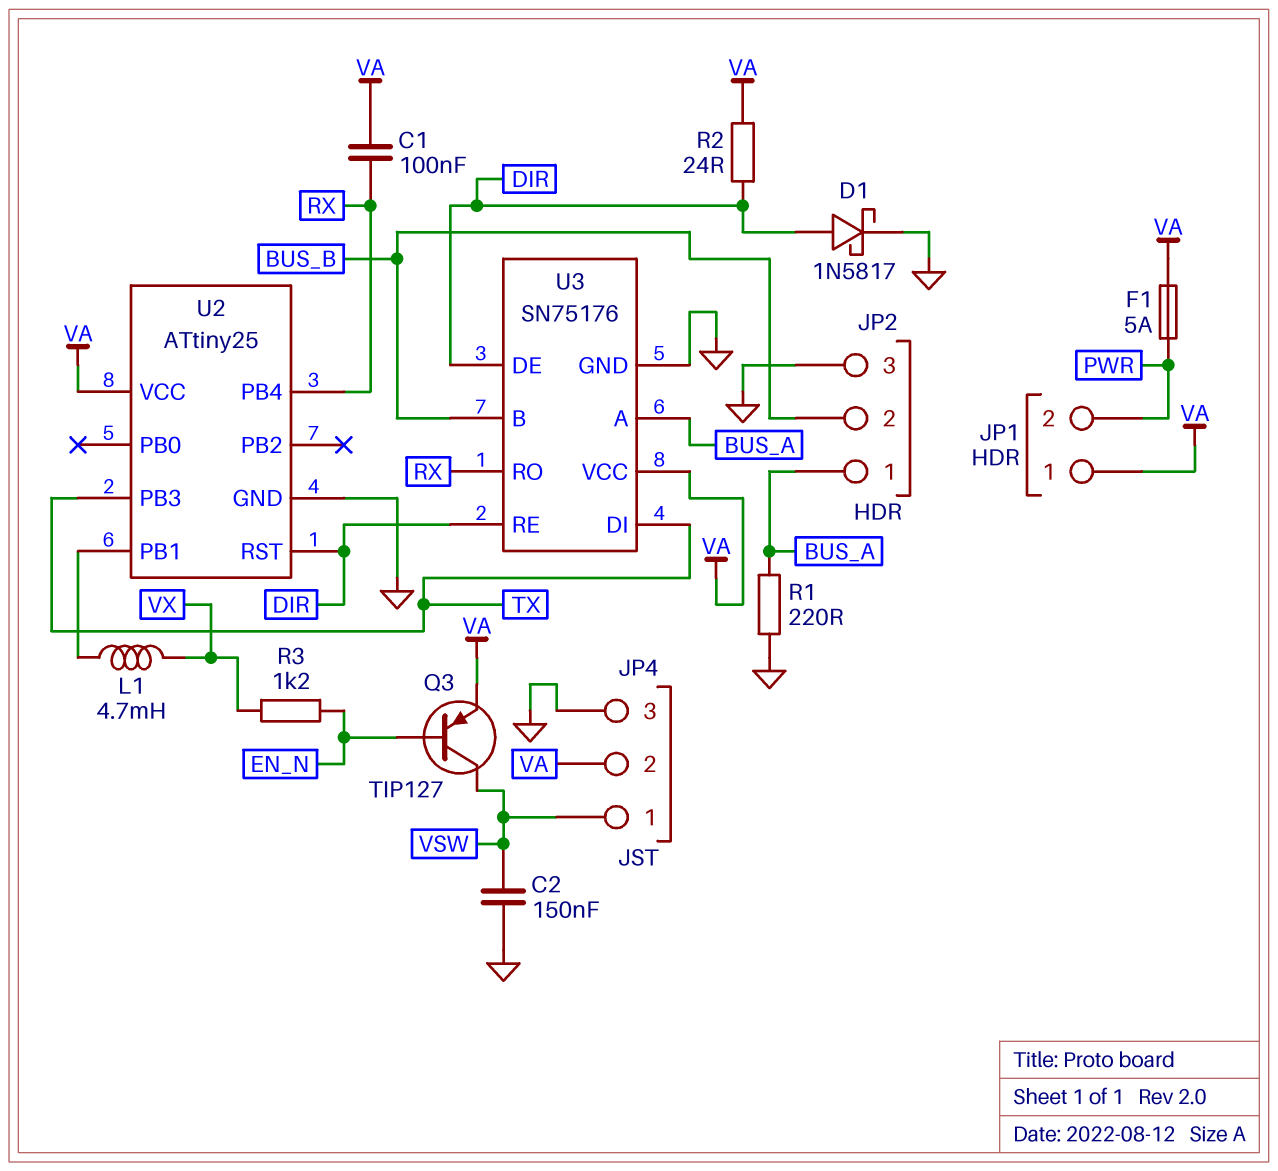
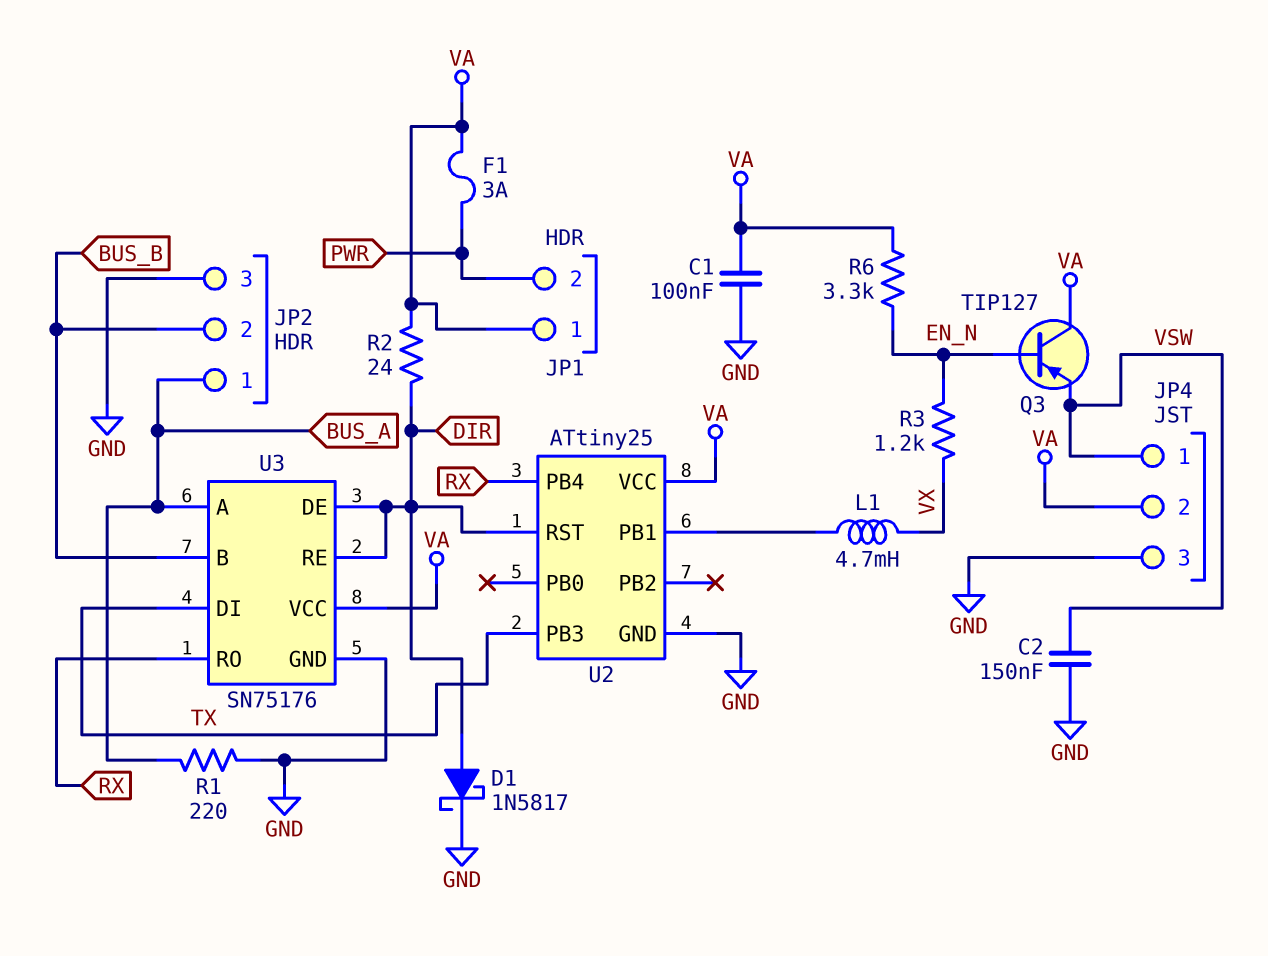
C1: 100nF (RX, VA) -> 100nF (GND, VA)
F1: 5A (PWR, VA) -> 3A (PWR, VA)
Q3: PNP TIP127 (B EN_N, C VSW, E VA) -> PNP TIP127 (B EN_N, C VA, E VSW)
R6: none -> 3.3k (EN_N, VA)

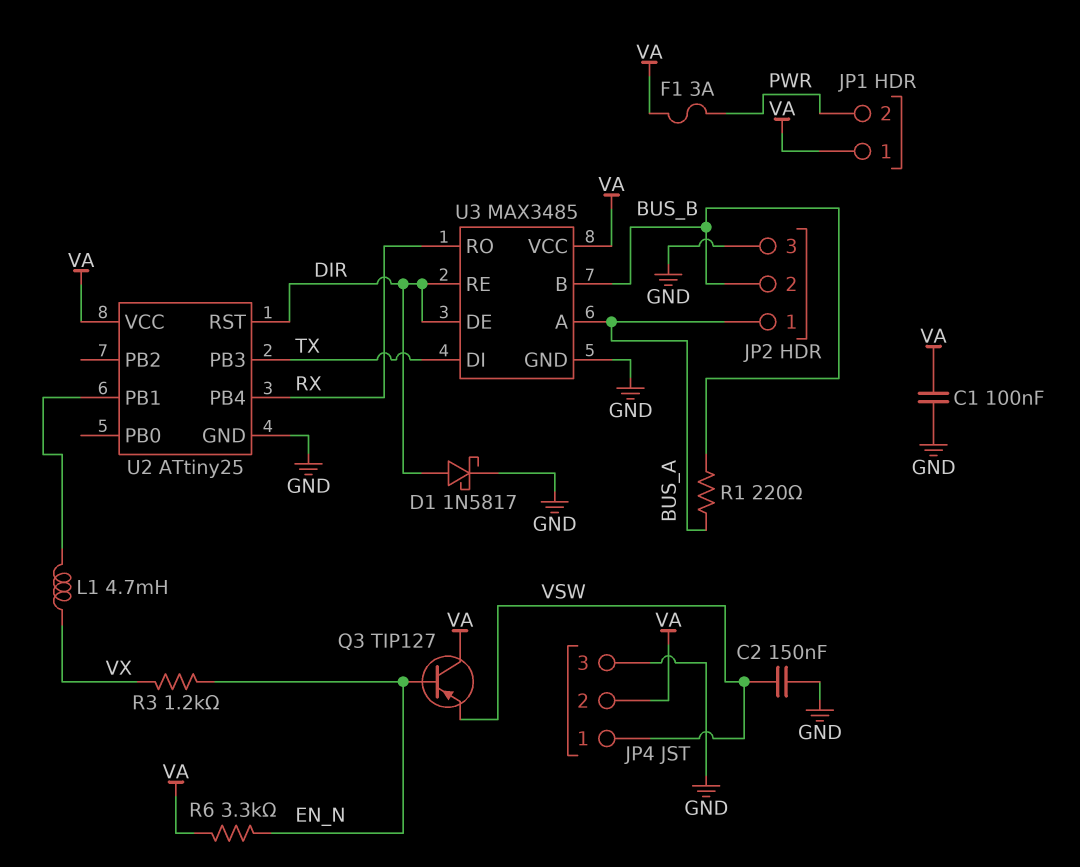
R1: 220 (BUS_A, GND) -> 220 (BUS_A, BUS_B)
R2: 24 (DIR, VA) -> none
U3: SN75176 -> MAX3485

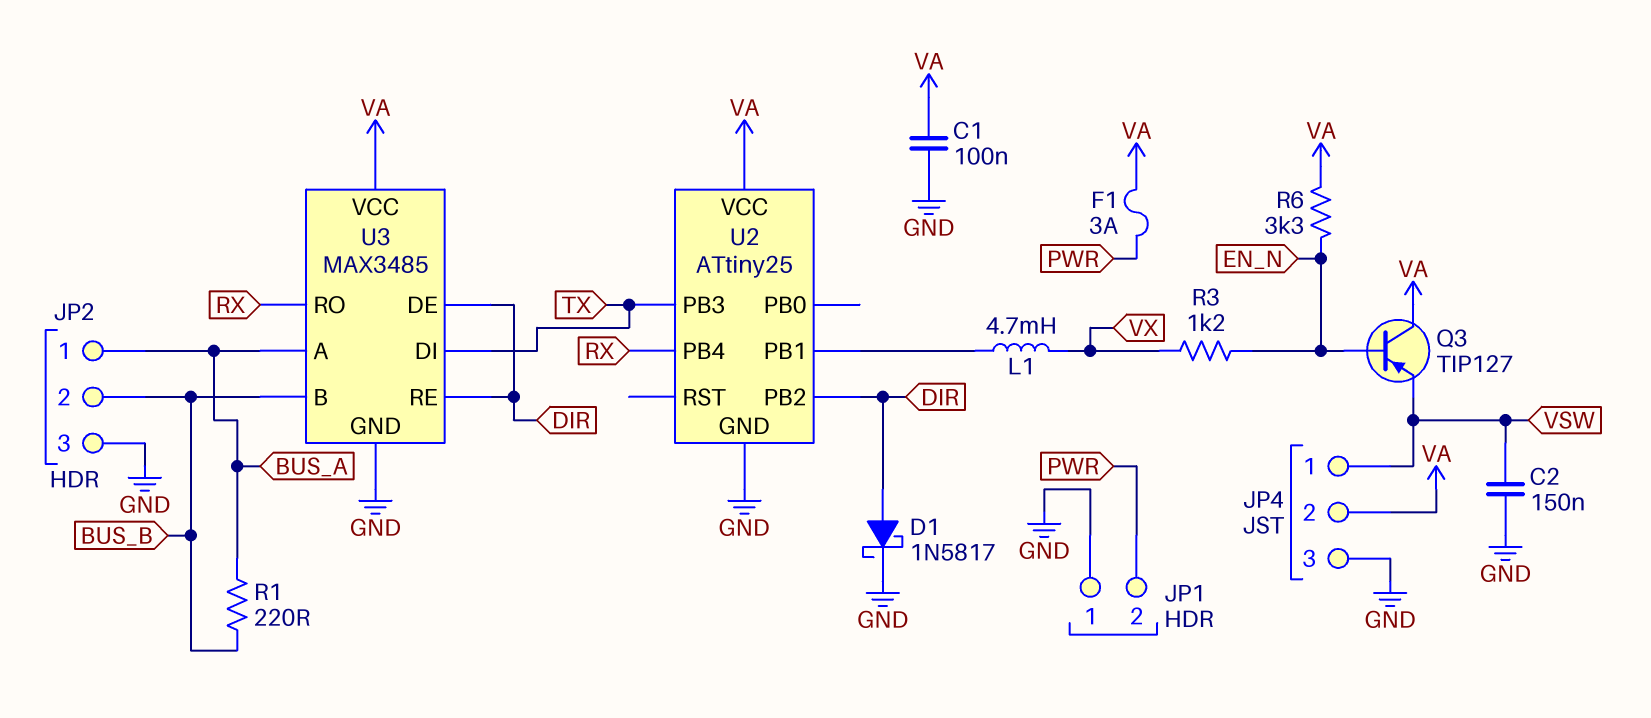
JP1 pin 1: VA -> GND
U2 pin PB2: none -> DIR
U2 pin RST: DIR -> none

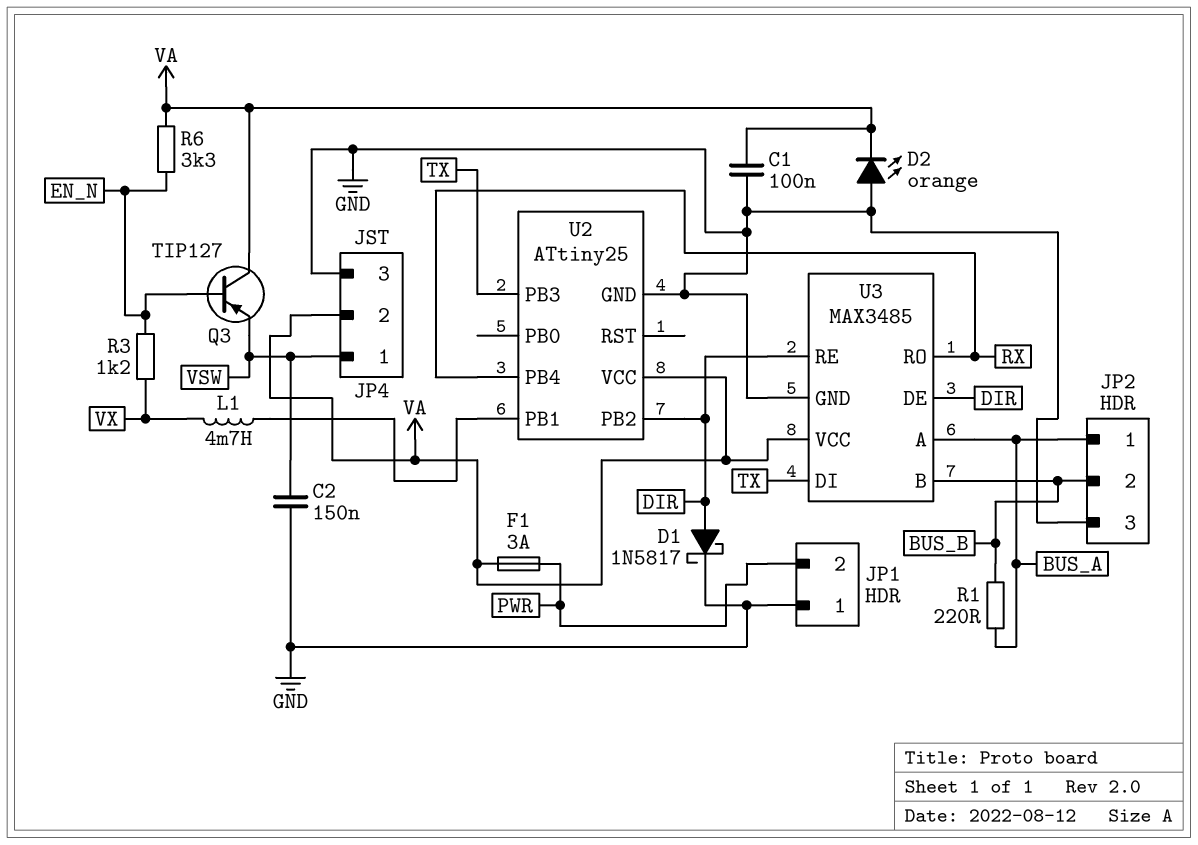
D2: none -> LED orange (A GND, K VA)

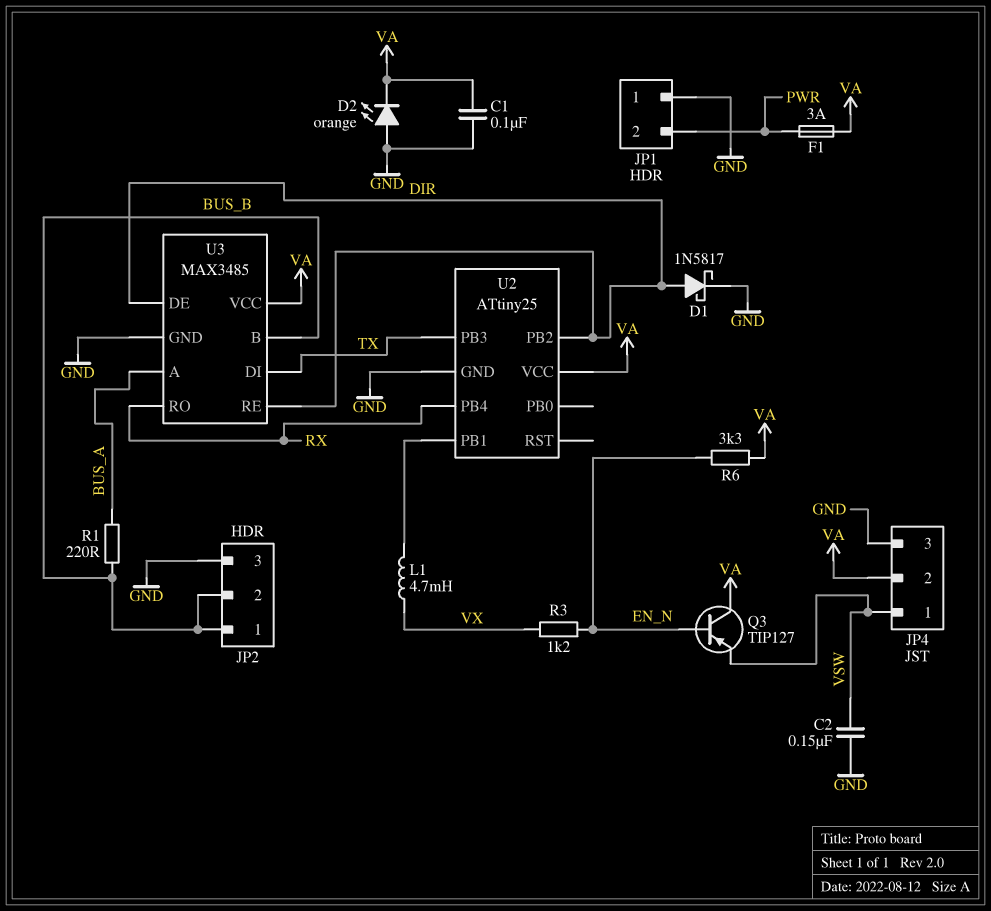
JP2 pin 1: BUS_A -> BUS_B

